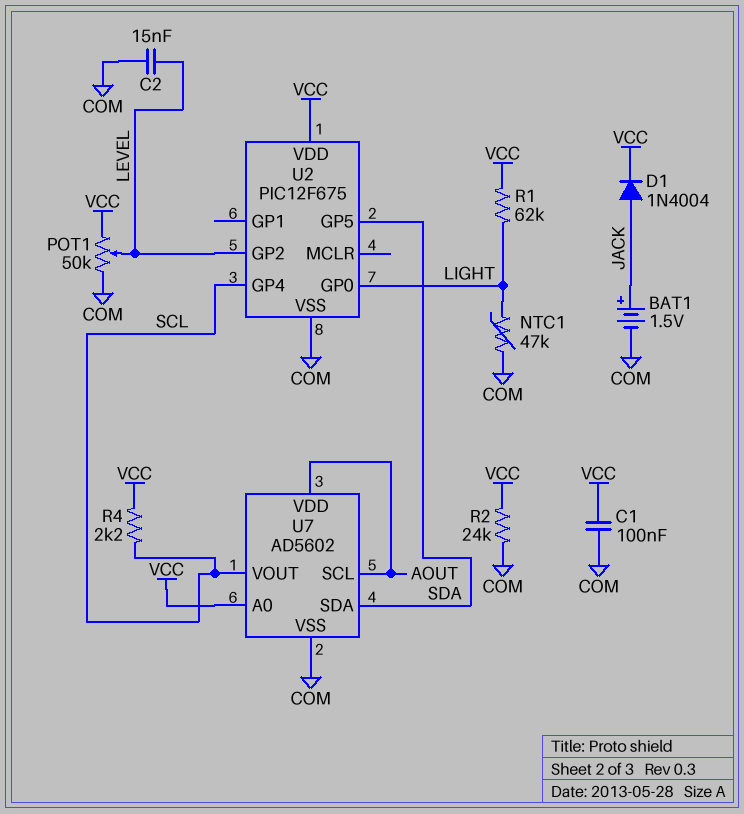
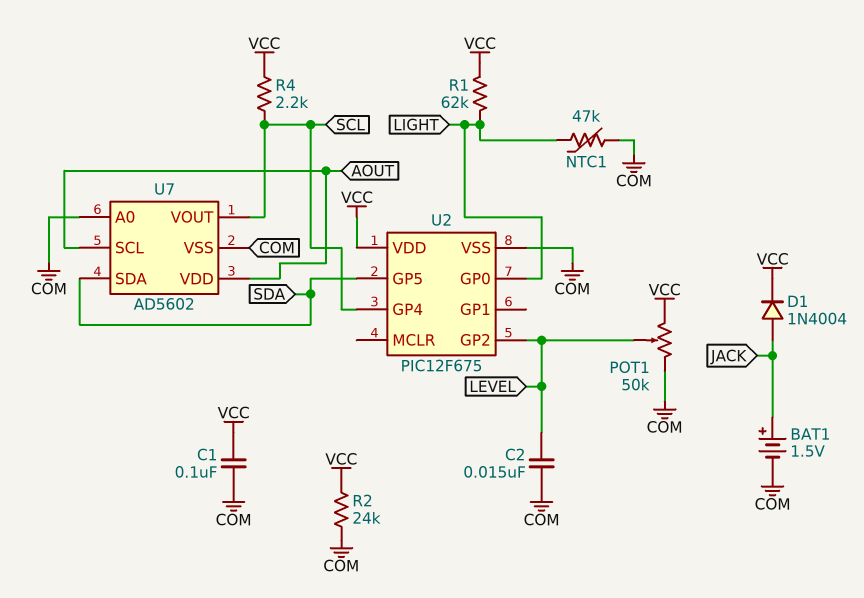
U7 pin A0: VCC -> COM

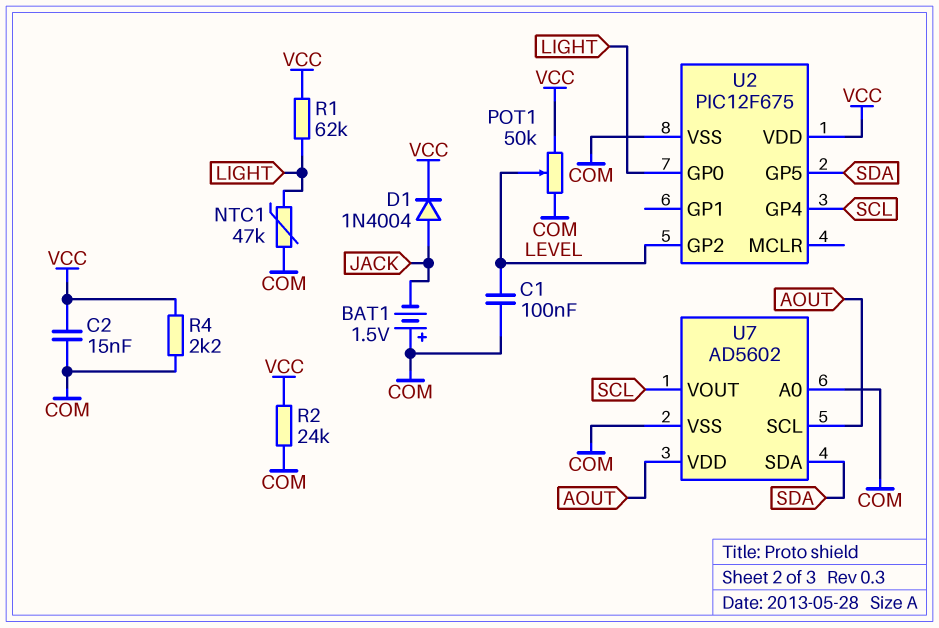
BAT1: 1.5V (plus JACK, minus COM) -> 1.5V (plus COM, minus JACK)
C1: 100nF (COM, VCC) -> 100nF (COM, LEVEL)
C2: 15nF (COM, LEVEL) -> 15nF (COM, VCC)
R4: 2.2k (SCL, VCC) -> 2.2k (COM, VCC)

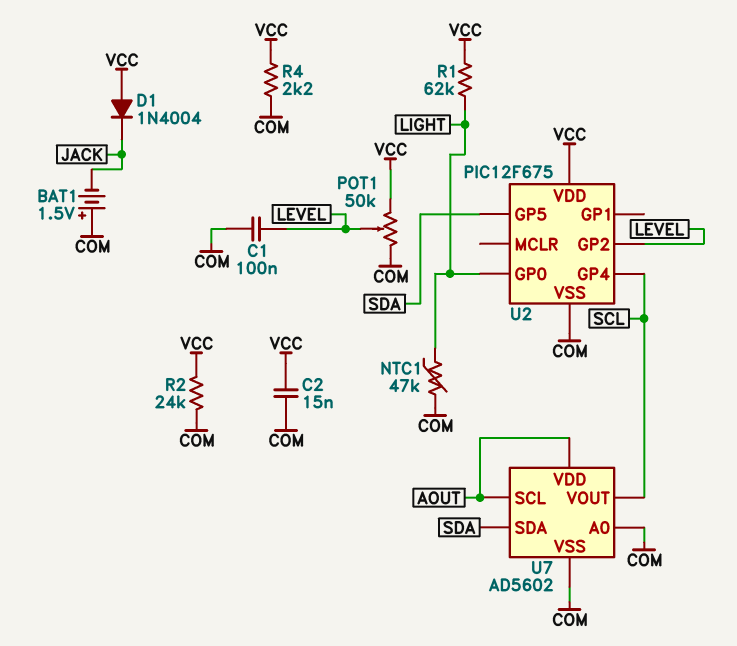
D1: diode 1N4004 (A JACK, K VCC) -> diode 1N4004 (A VCC, K JACK)

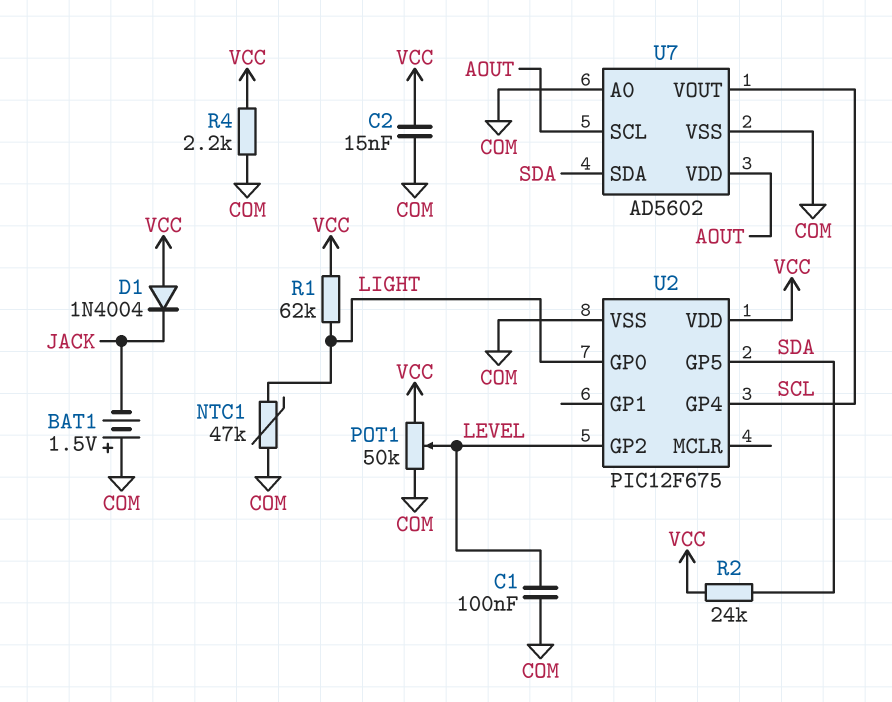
R2: 24k (COM, VCC) -> 24k (SDA, VCC)

